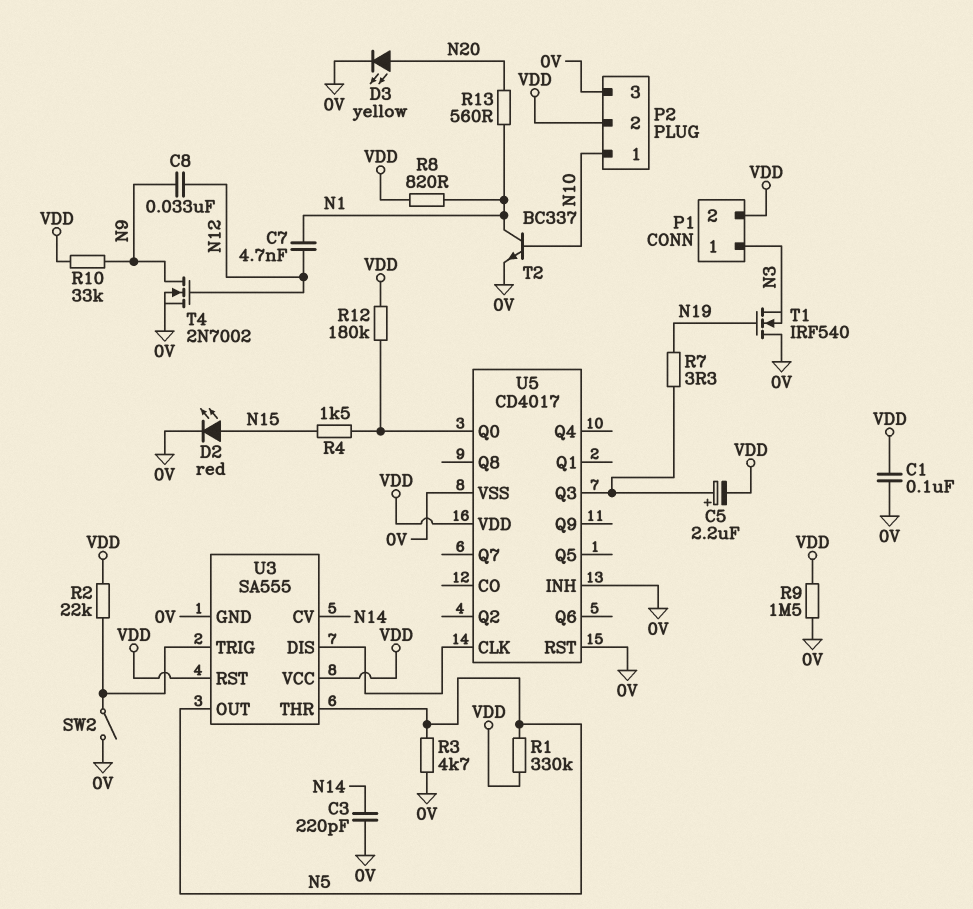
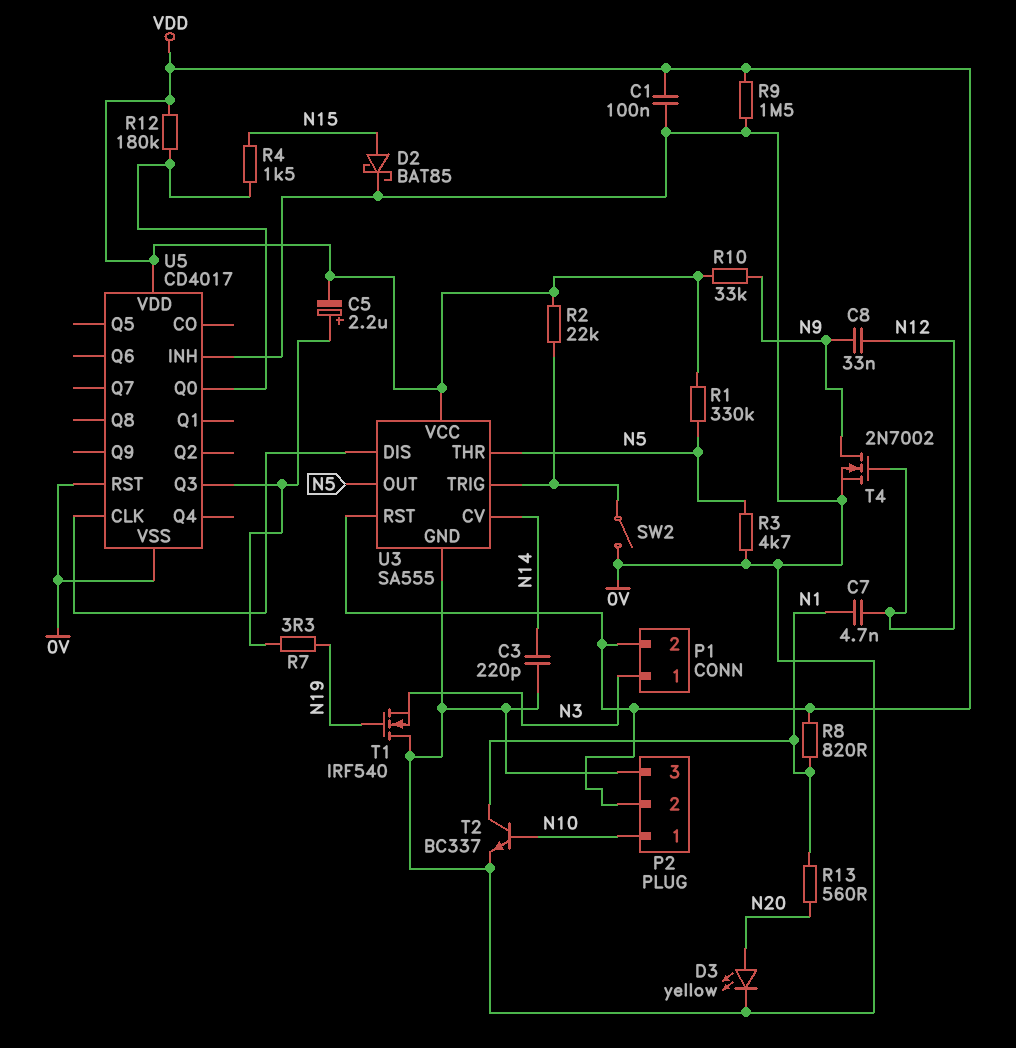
D2: LED red (A N15, K 0V) -> schottky BAT85 (A N15, K 0V)

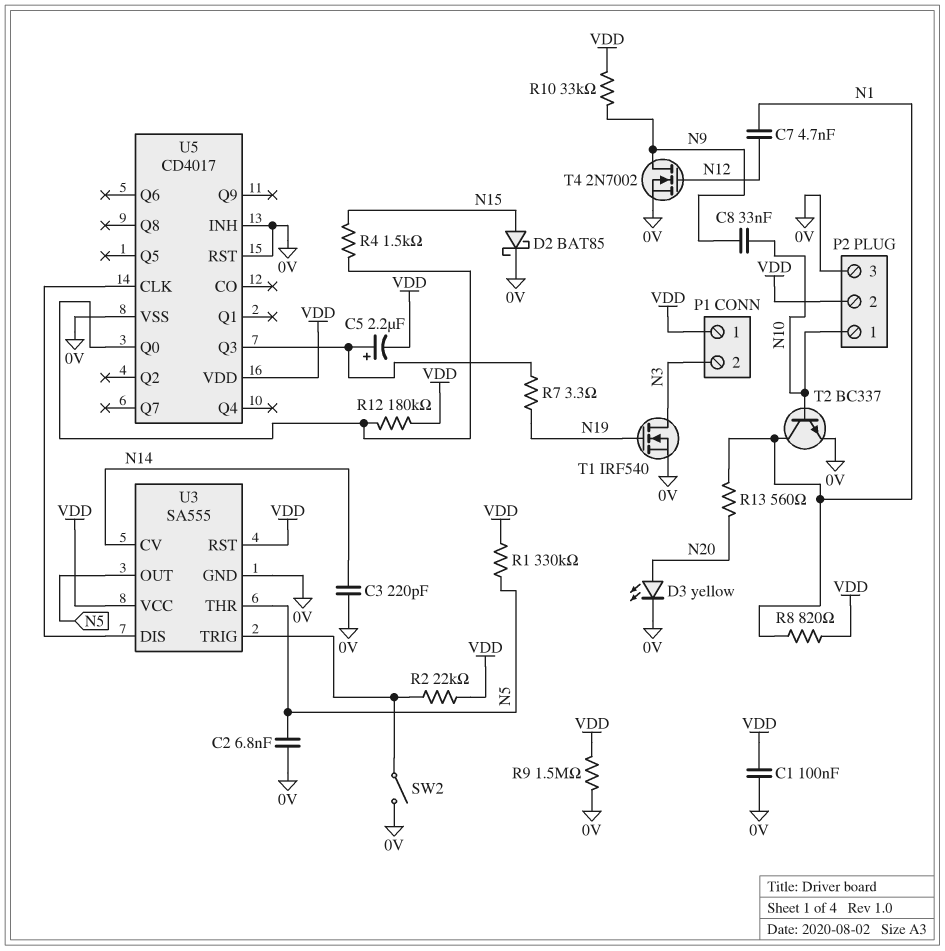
C2: none -> 6.8nF (0V, N5)
C8: 33nF (N9, N12) -> 33nF (N9, N10)
P1 pin 1: N3 -> VDD
P1 pin 2: VDD -> N3
R3: 4.7k (0V, N5) -> none
T1: NMOS IRF540 (G N19, D 0V, S N3) -> NMOS IRF540 (G N19, D N3, S 0V)

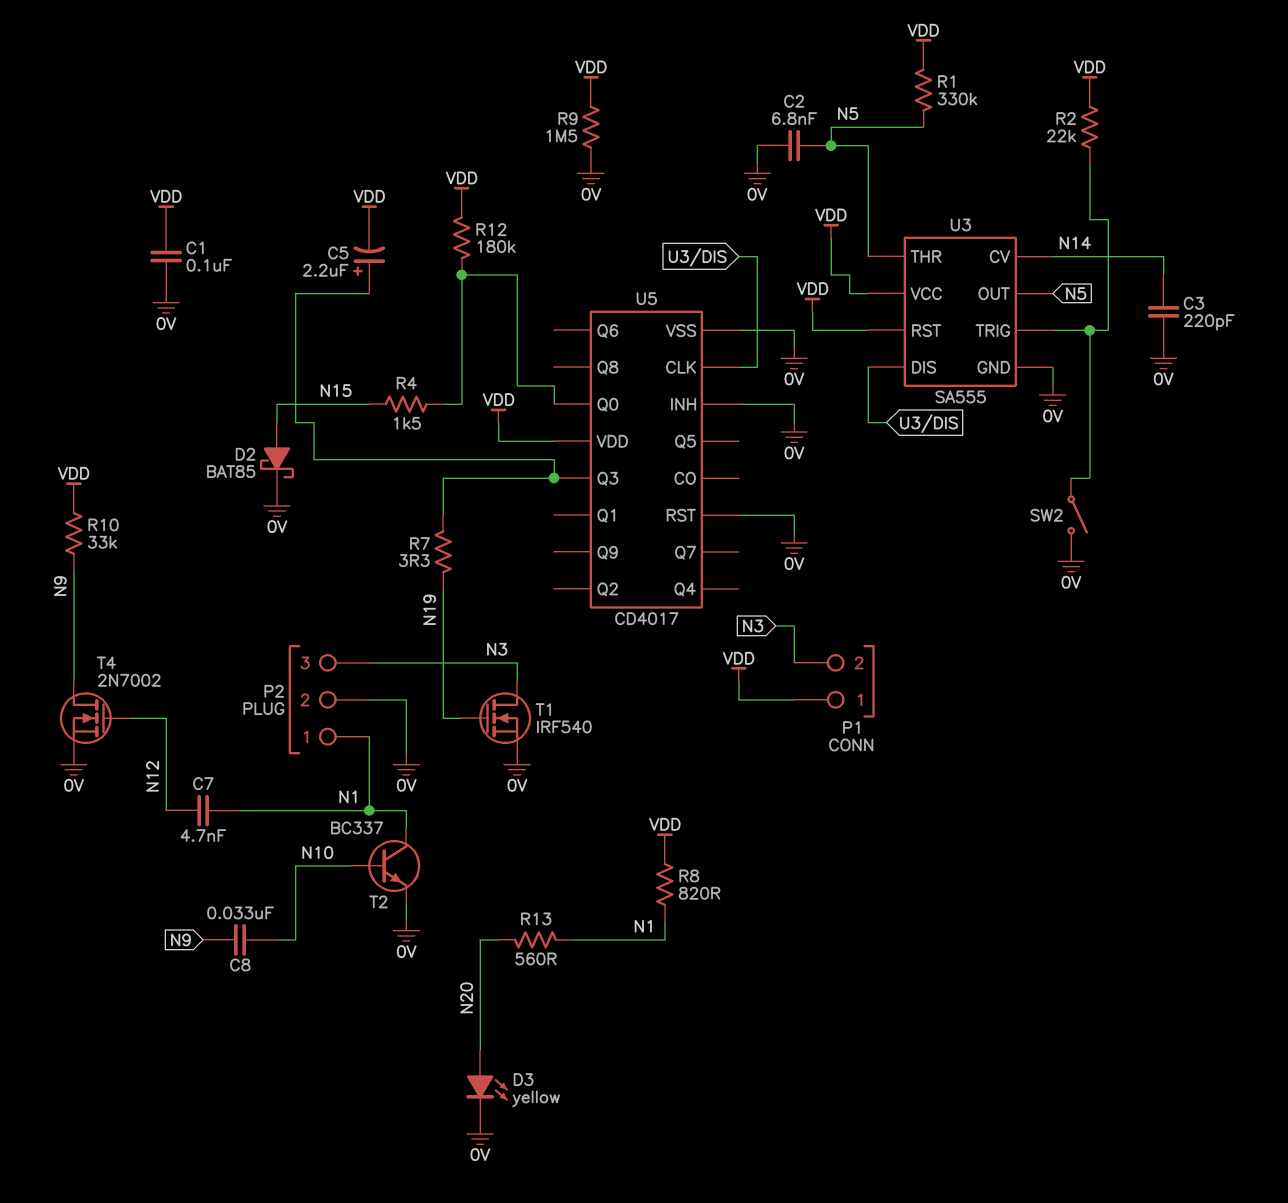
P2 pin 1: N10 -> N1
P2 pin 2: VDD -> 0V
P2 pin 3: 0V -> N3

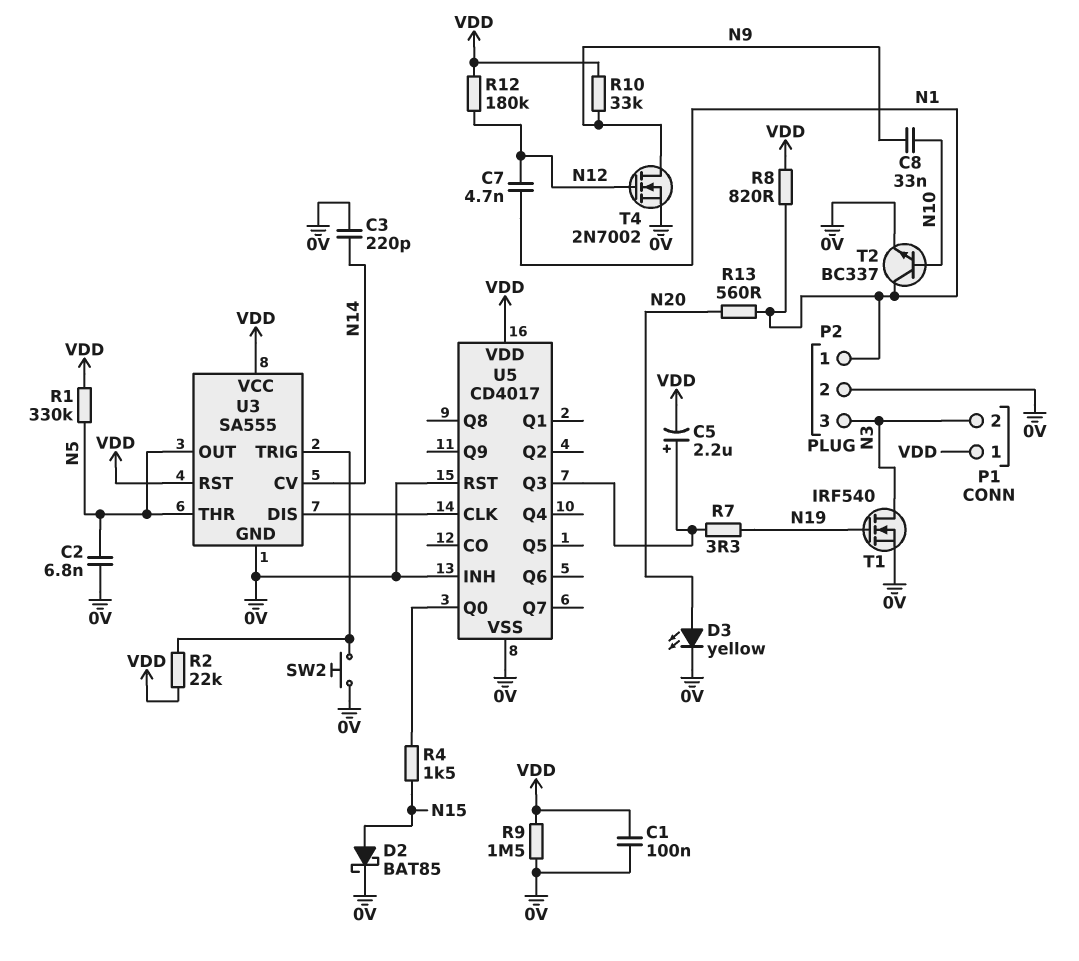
R12: 180k (U5/Q0, VDD) -> 180k (N12, VDD)
SW2: switch (0V, U3/TRIG) -> button (0V, U3/TRIG)

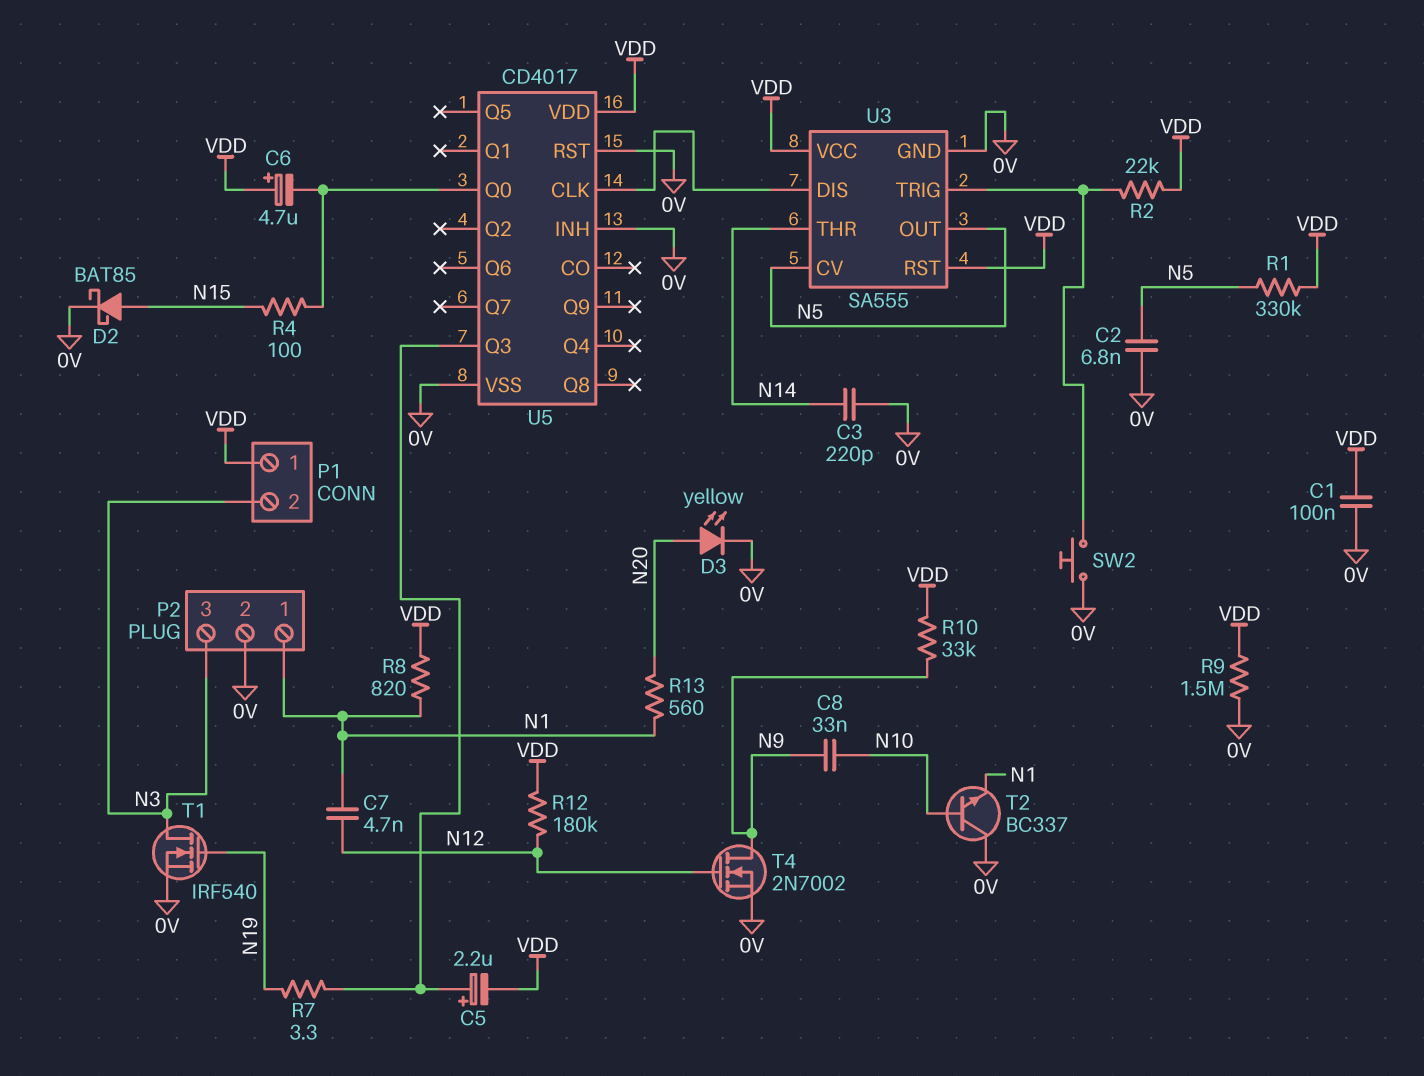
C6: none -> 4.7uF (plus VDD, minus U5/Q0)
R4: 1.5k (N15, U5/Q0) -> 100 (N15, U5/Q0)
T2: NPN BC337 (B N10, C N1, E 0V) -> NPN BC337 (B N10, C 0V, E N1)
U3 pin CV: N14 -> N5
U3 pin THR: N5 -> N14

